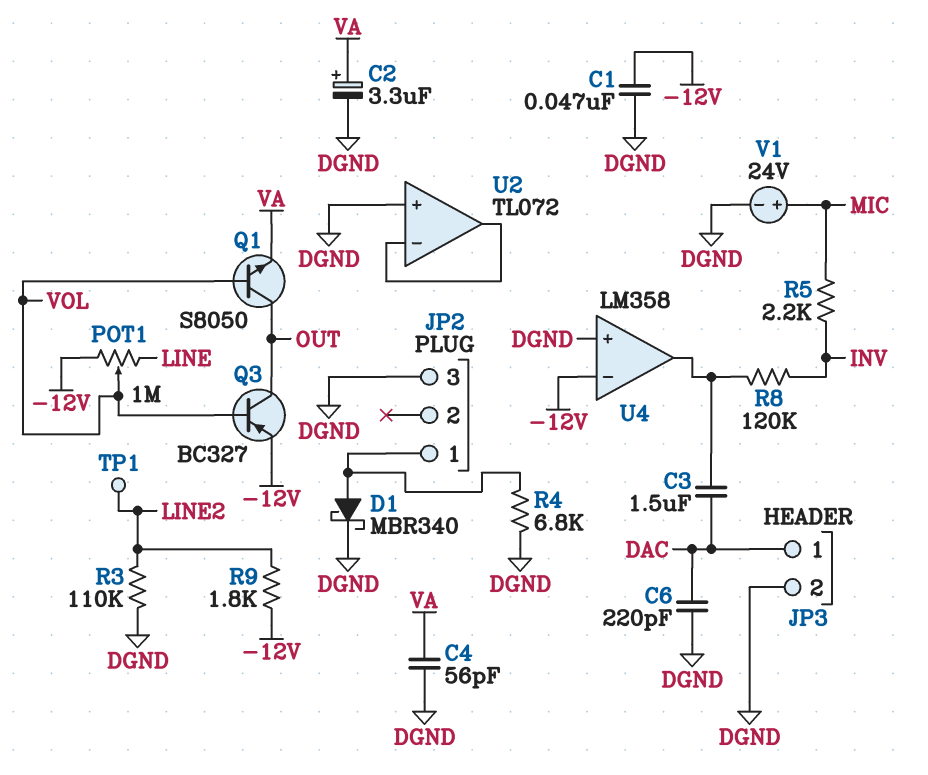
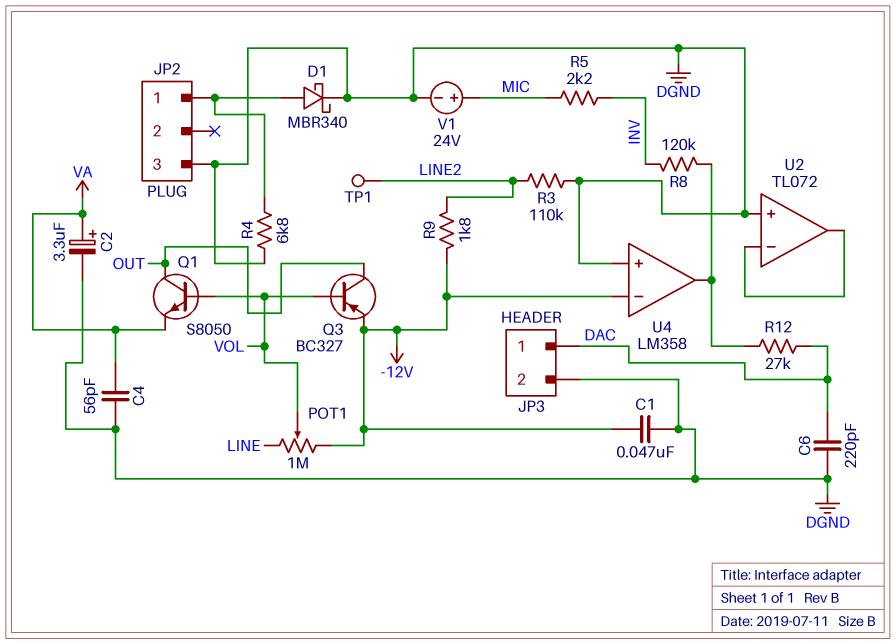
C3: 1.5uF (DAC, U4/out) -> none
R12: none -> 27k (DAC, U4/out)

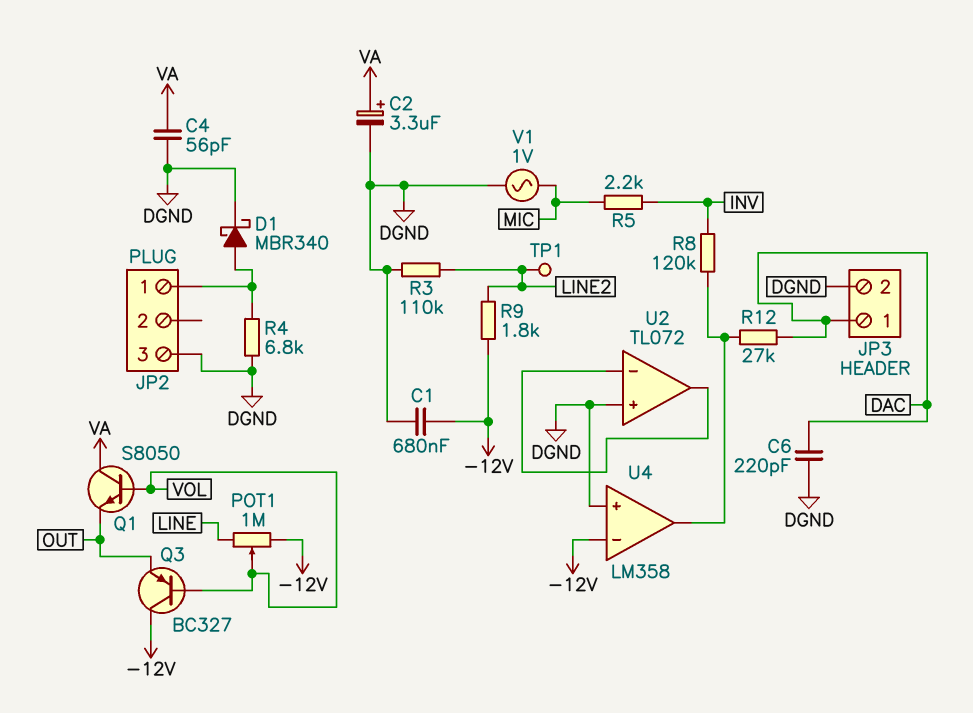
C1: 47nF (-12V, DGND) -> 680nF (-12V, DGND)
Q1: NPN S8050 (B VOL, C OUT, E VA) -> NPN S8050 (B VOL, C VA, E OUT)
Q3: PNP BC327 (B VOL, C OUT, E -12V) -> PNP BC327 (B VOL, C -12V, E OUT)
V1: 24V (plus MIC, minus DGND) -> AC 1V (DGND, MIC)

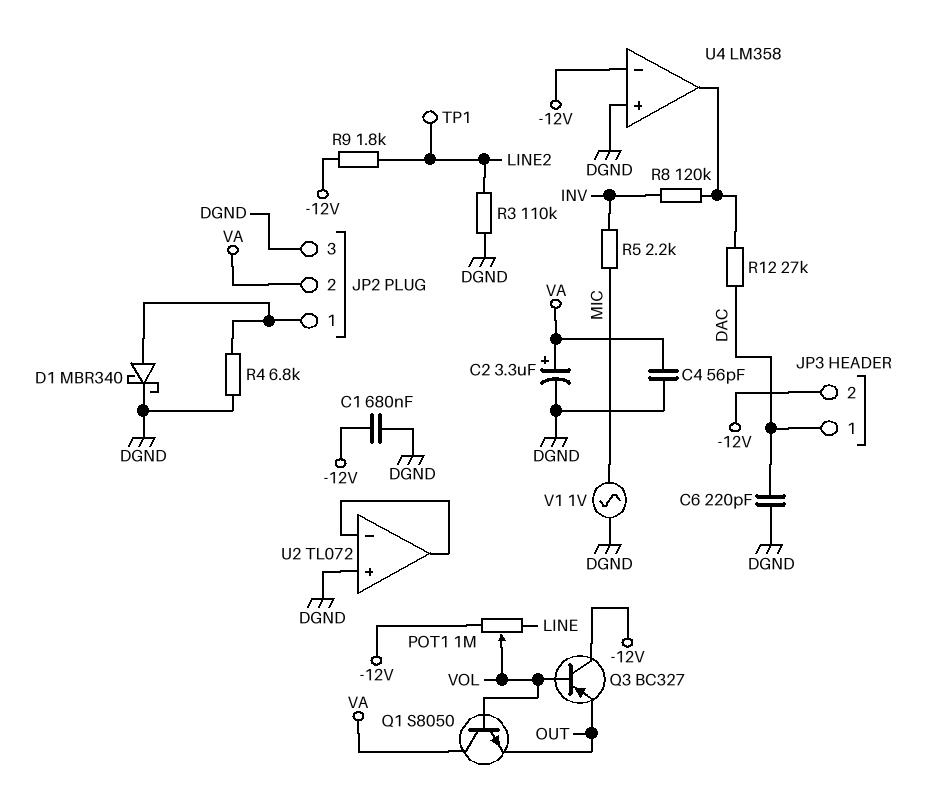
JP2 pin 2: none -> VA
JP3 pin 2: DGND -> -12V

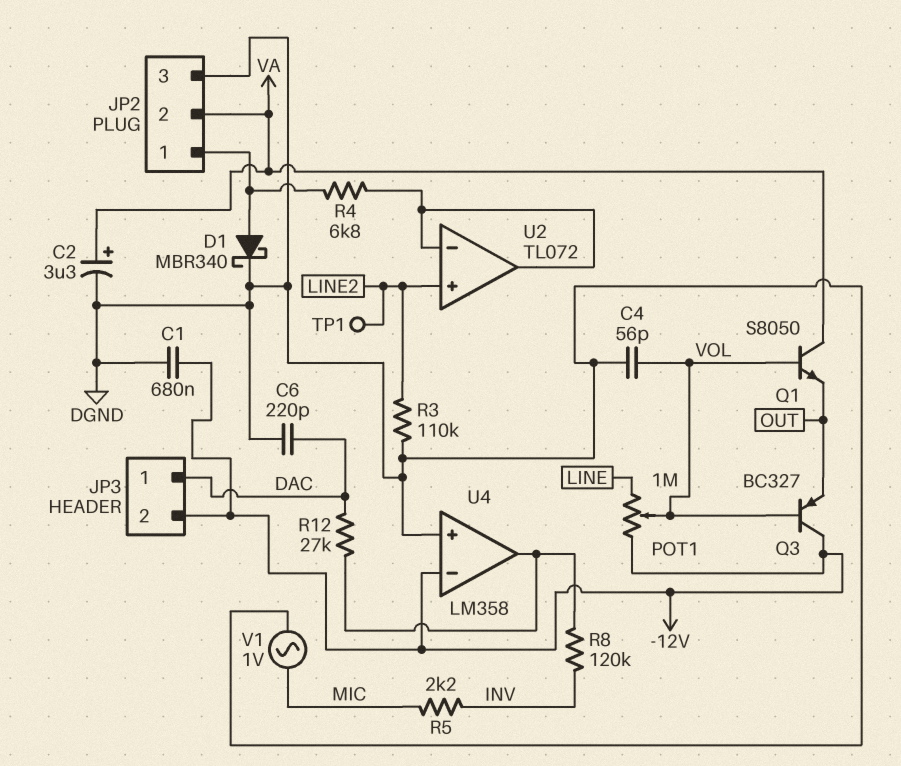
C4: 56pF (DGND, VA) -> 56pF (DGND, VOL)
R4: 6.8k (DGND, JP2/1) -> 6.8k (JP2/1, U2/in-)
R9: 1.8k (-12V, LINE2) -> none
U2 pin in+: DGND -> LINE2

